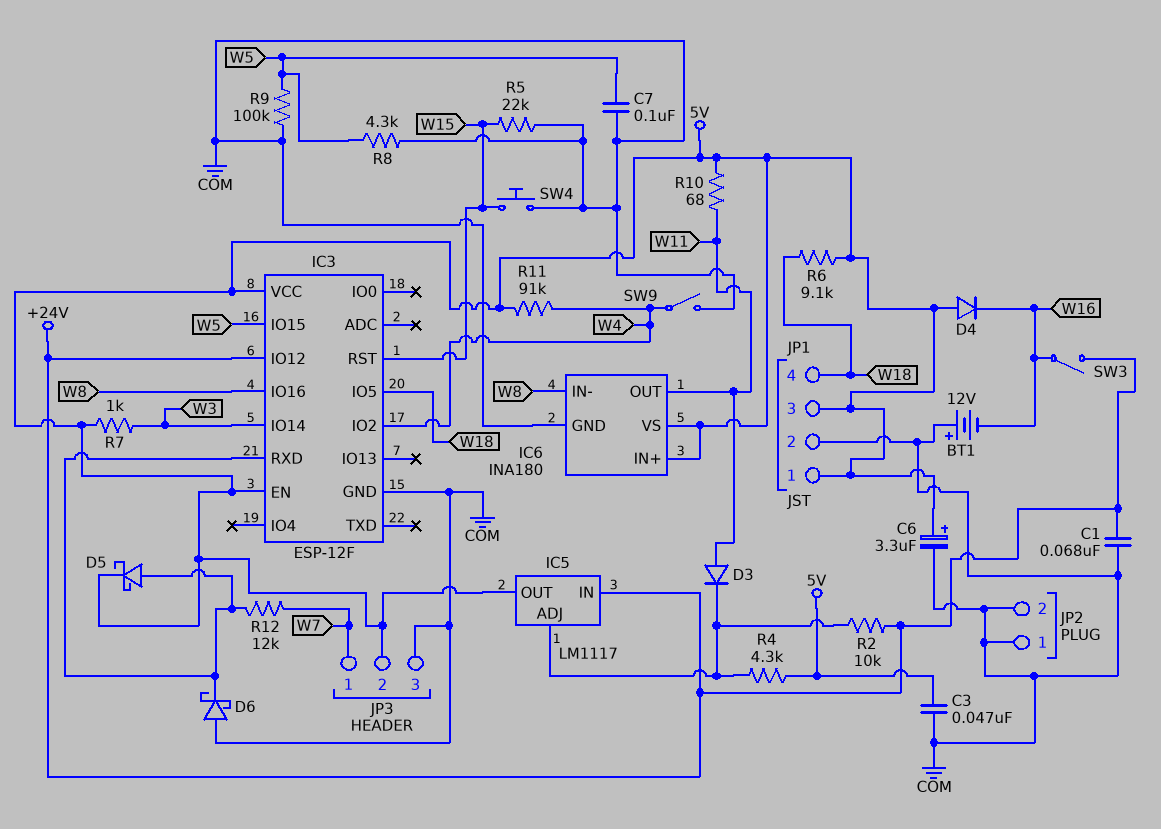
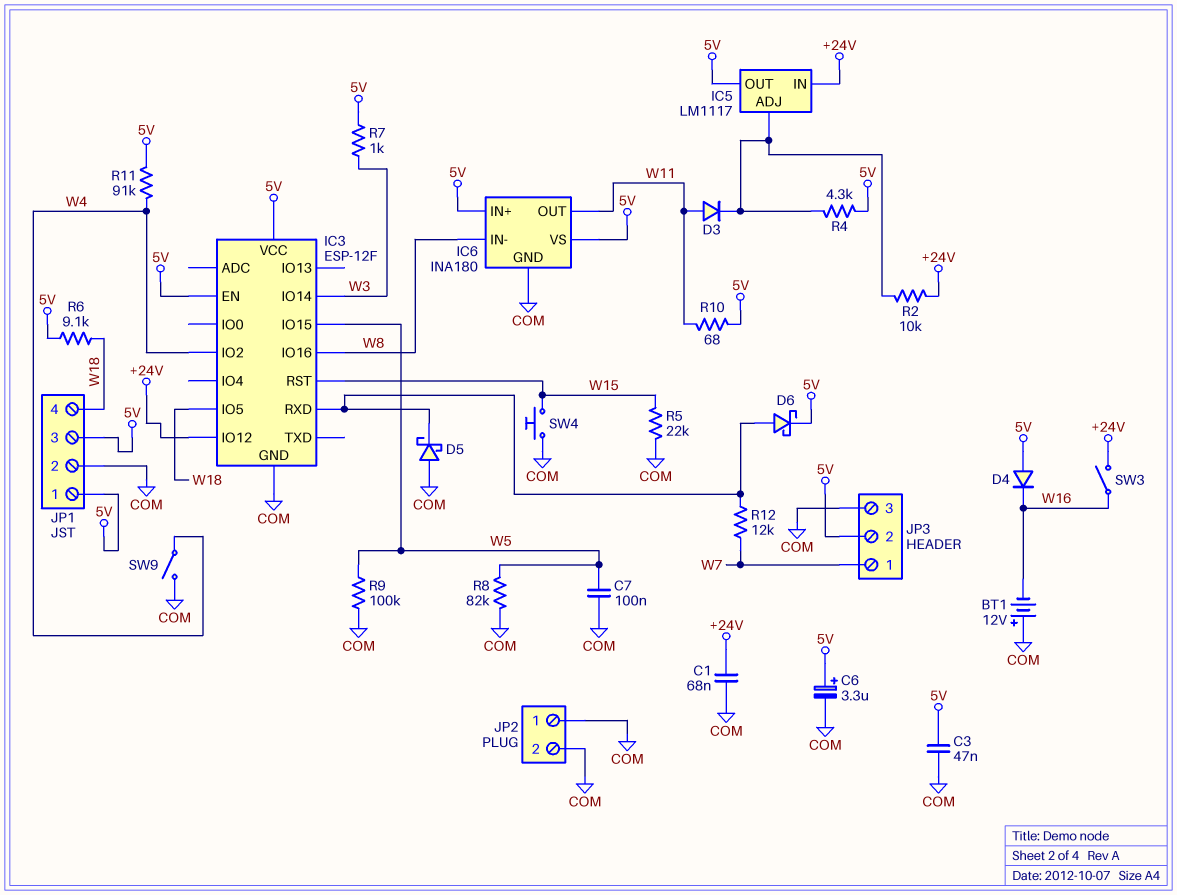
D5: schottky (A IC3/RXD, K 5V) -> schottky (A COM, K IC3/RXD)
D6: schottky (A COM, K IC3/RXD) -> schottky (A IC3/RXD, K 5V)
R8: 4.3k (COM, W5) -> 82k (COM, W5)

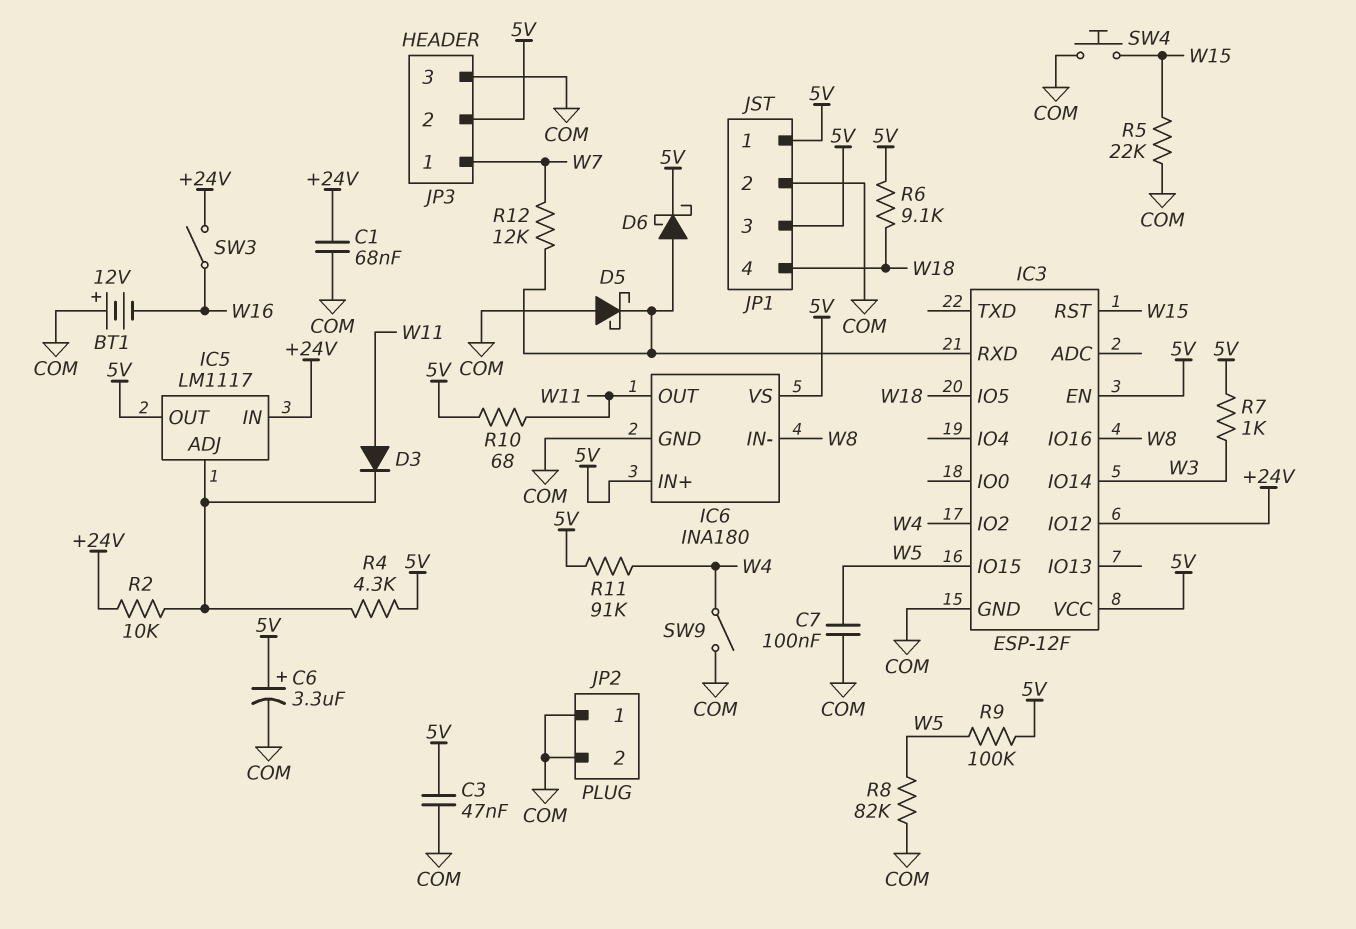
D4: diode (A 5V, K W16) -> none
R9: 100k (COM, W5) -> 100k (5V, W5)

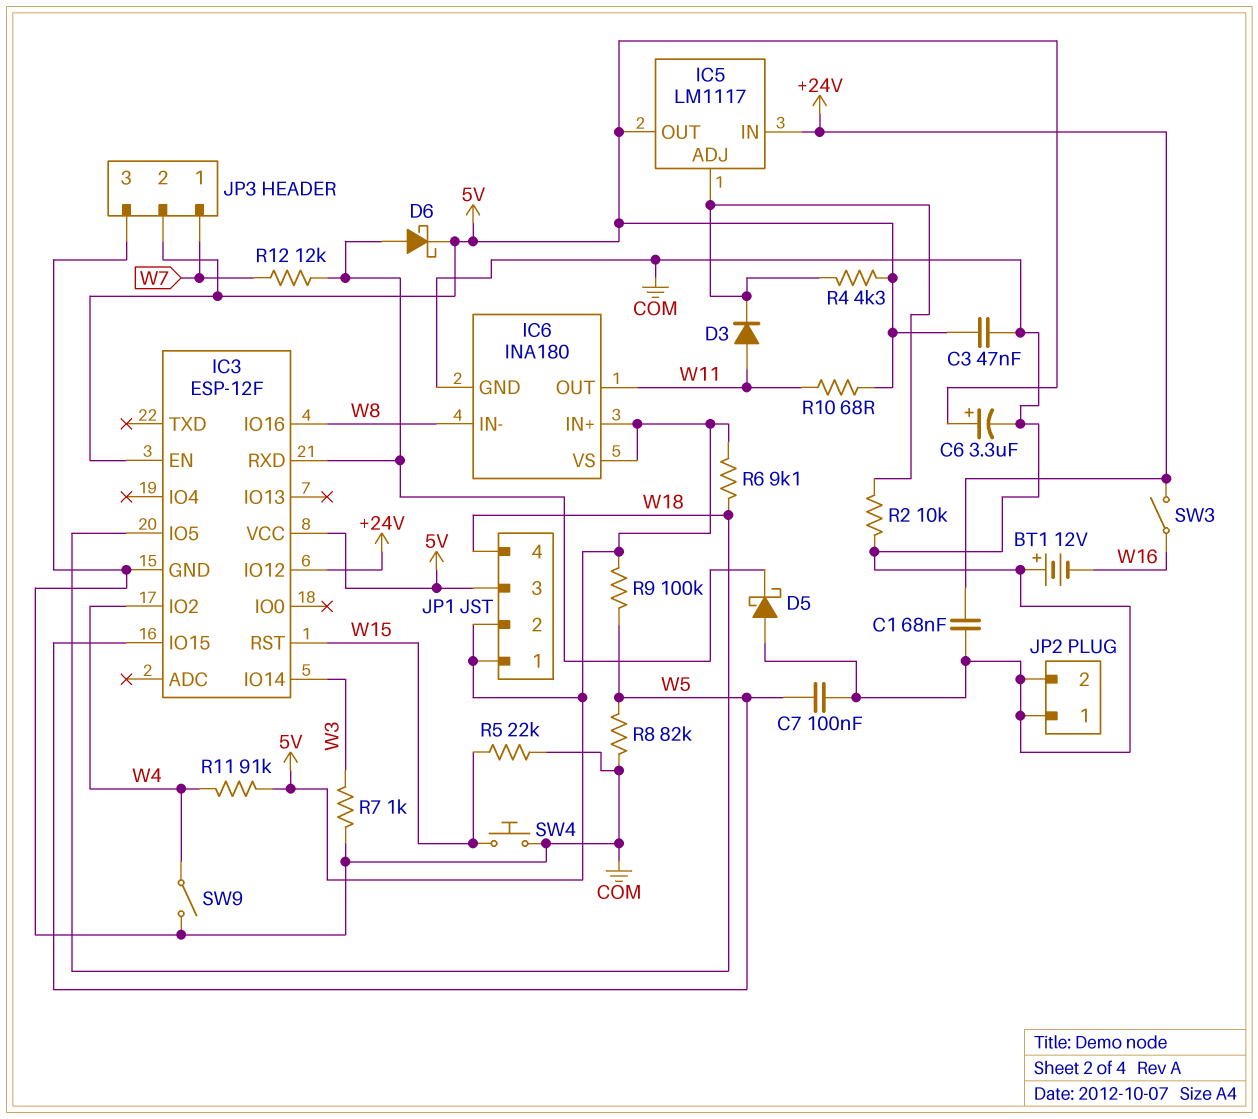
JP1 pin 2: COM -> 5V
R2: 10k (+24V, IC5/ADJ) -> 10k (COM, IC5/ADJ)
R7: 1k (5V, W3) -> 1k (COM, W3)

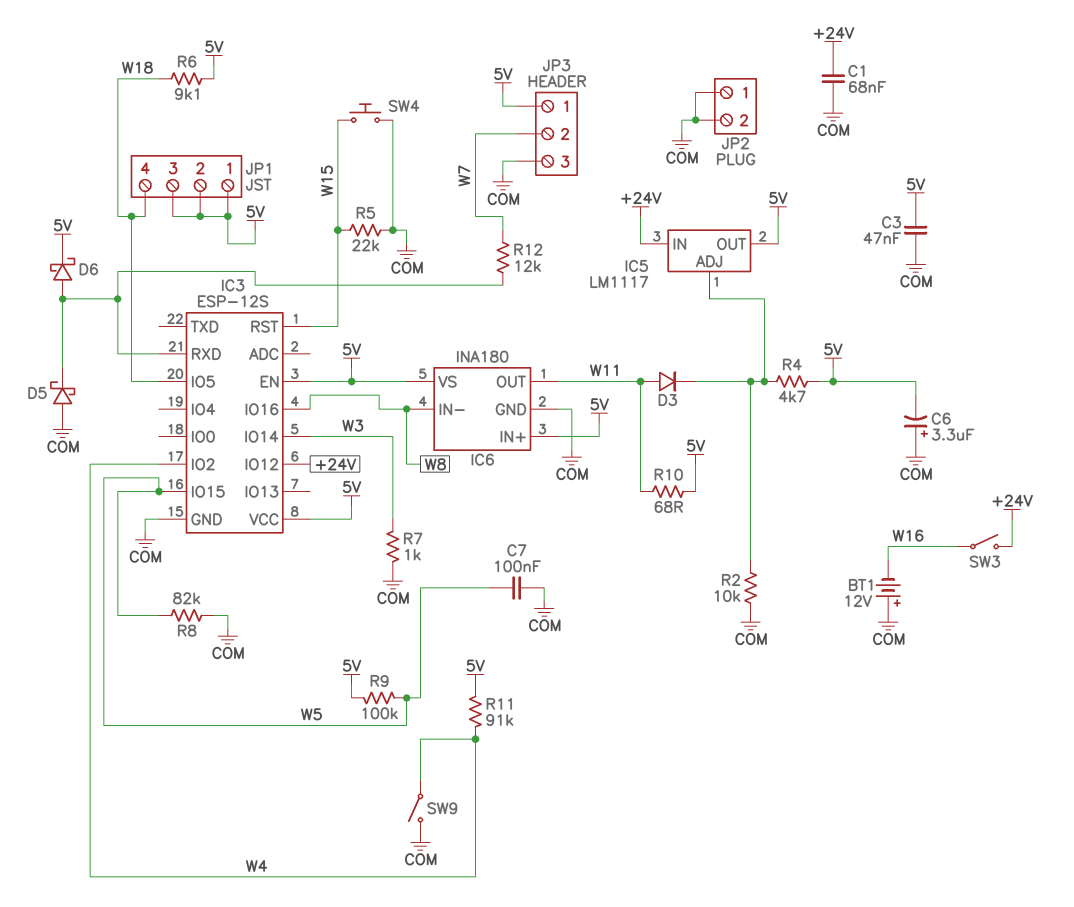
C6: 3.3uF (plus 5V, minus COM) -> 3.3uF (plus COM, minus 5V)
IC3: ESP-12F -> ESP-12S
JP3 pin 1: W7 -> 5V
JP3 pin 2: 5V -> W7
R4: 4.3k (5V, IC5/ADJ) -> 4.7k (5V, IC5/ADJ)

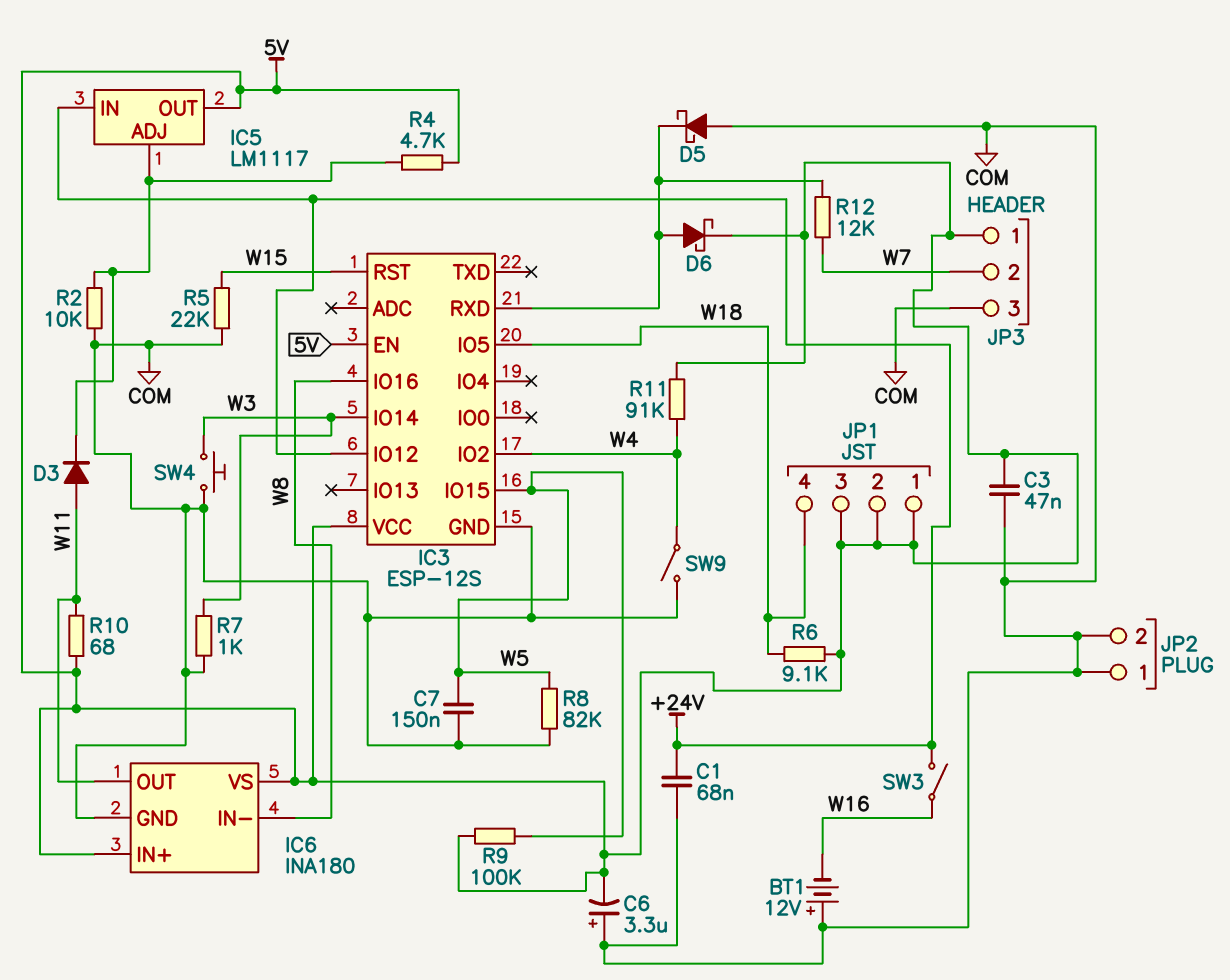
C7: 100nF (COM, W5) -> 150nF (COM, W5)
SW4: button (COM, W15) -> button (COM, W3)

